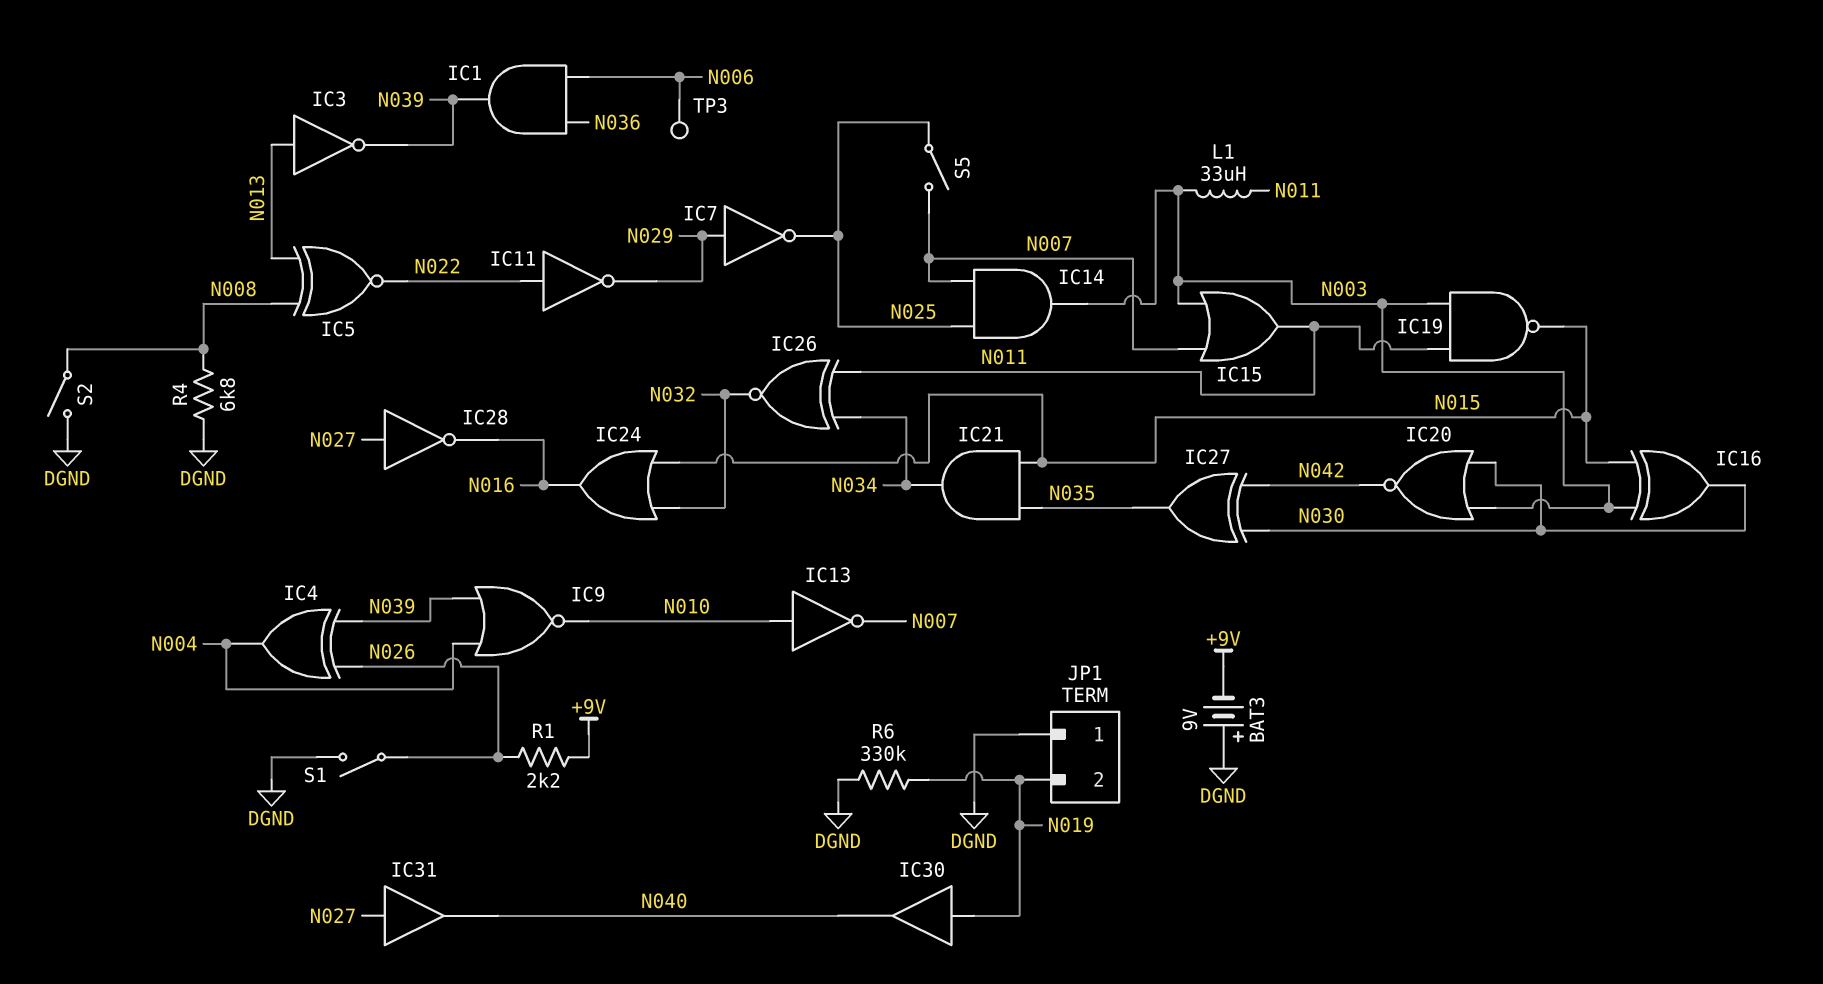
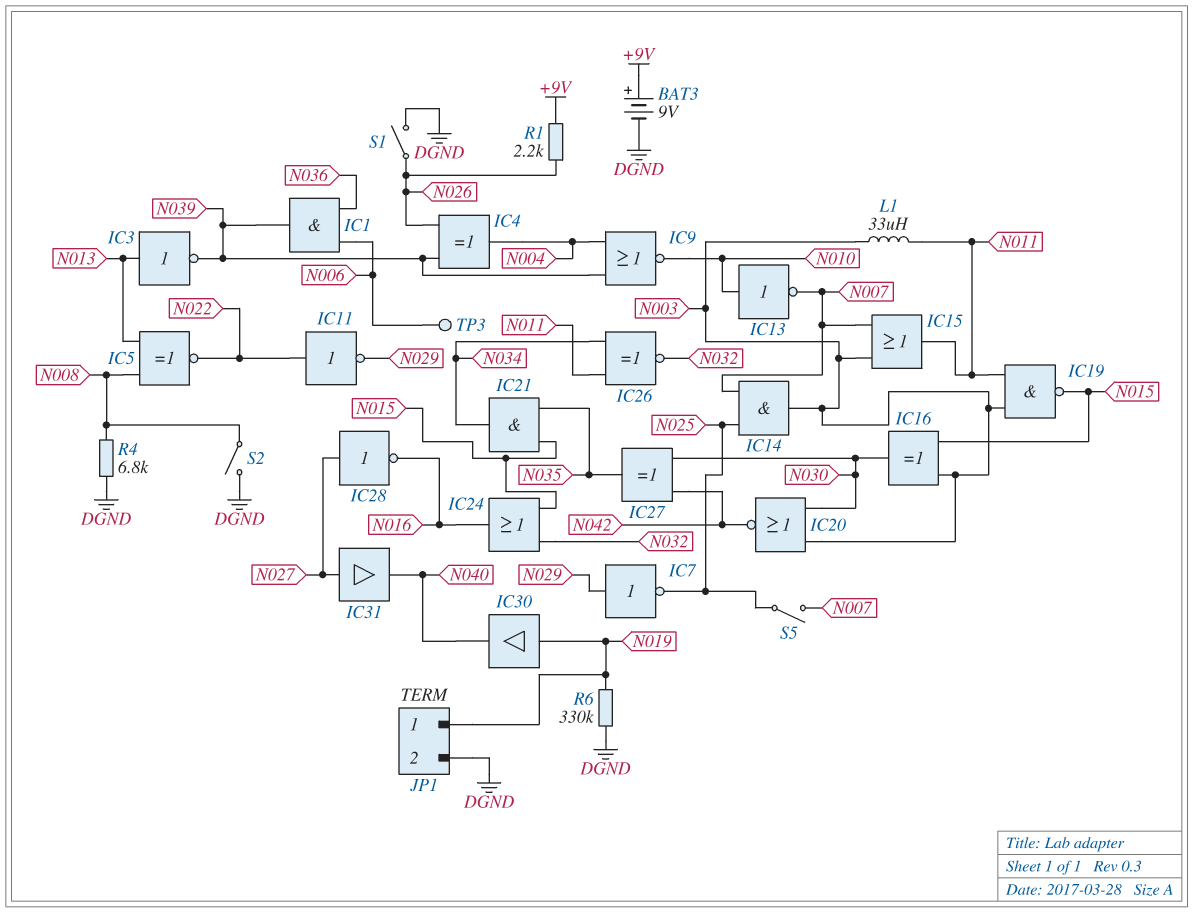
BAT3: 9V (plus DGND, minus +9V) -> 9V (plus +9V, minus DGND)
JP1 pin 1: DGND -> N019
JP1 pin 2: N019 -> DGND

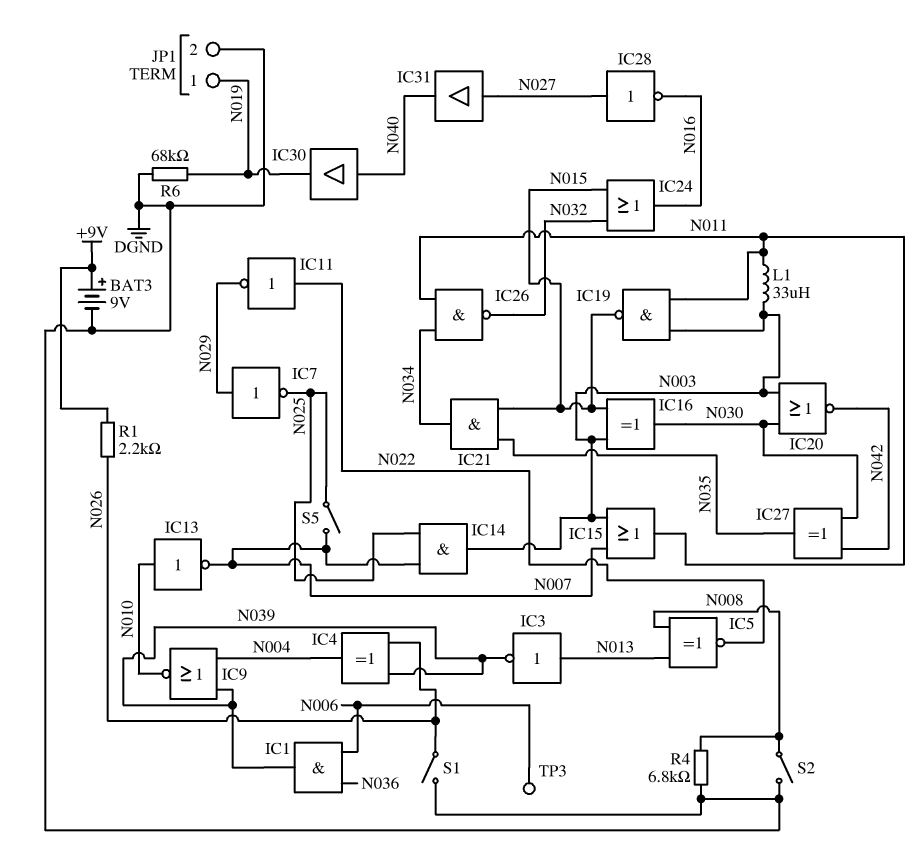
IC26: XNOR (in N011, in N034, out N032) -> NAND (in N011, in N034, out N032)
IC30: buffer (in N019, out N040) -> buffer (in N040, out N019)
R6: 330k (DGND, N019) -> 68k (DGND, N019)

